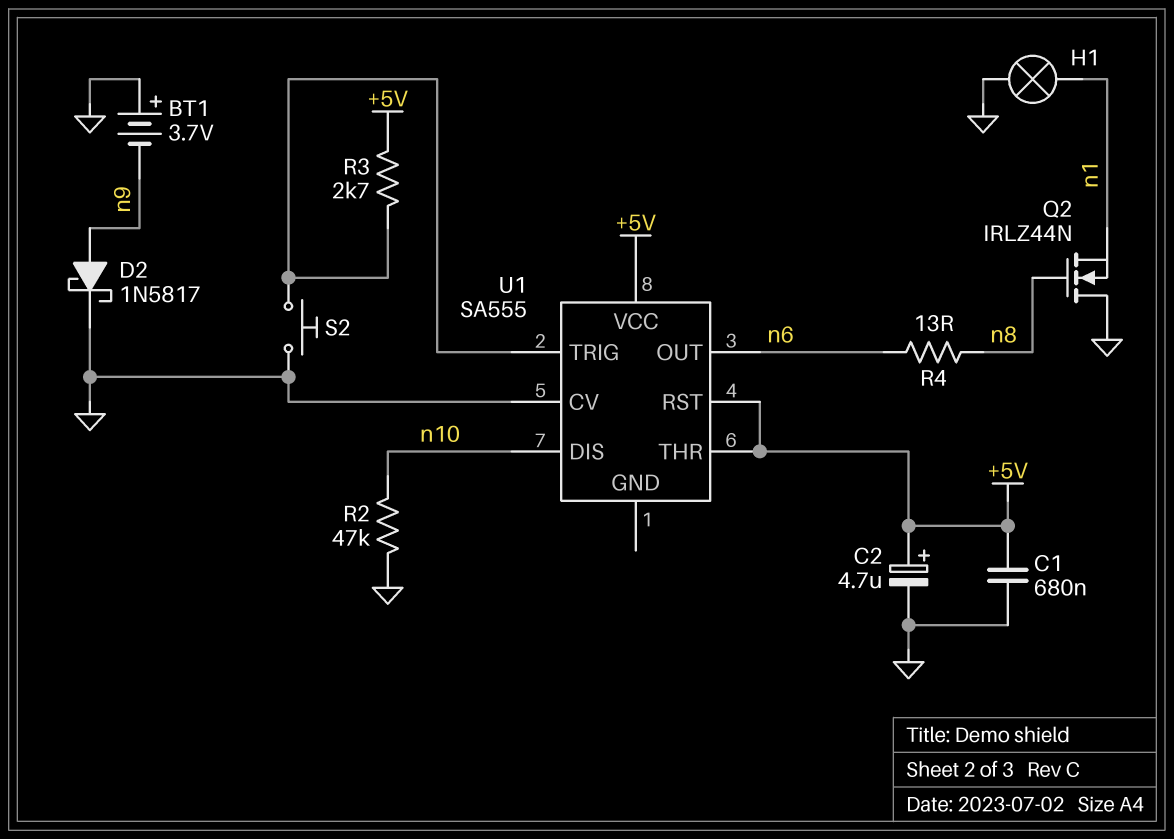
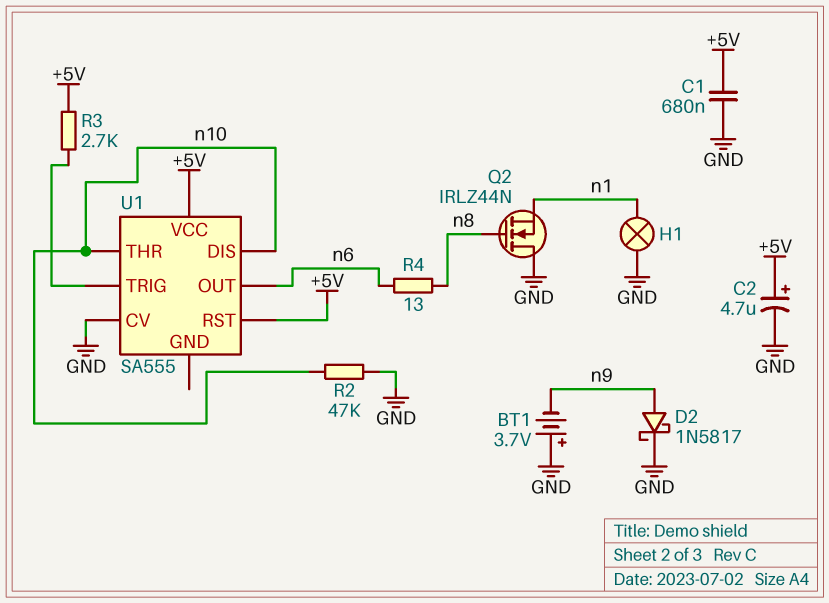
S2: button (GND, U1/TRIG) -> none
U1 pin THR: +5V -> n10

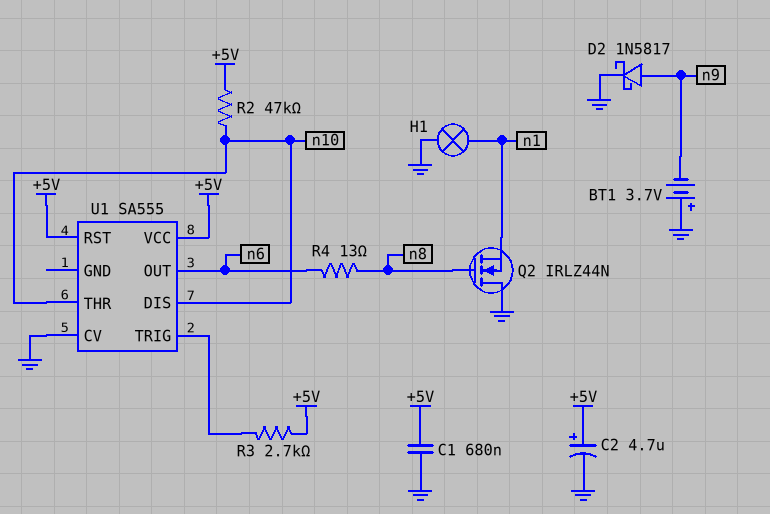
R2: 47k (GND, n10) -> 47k (+5V, n10)

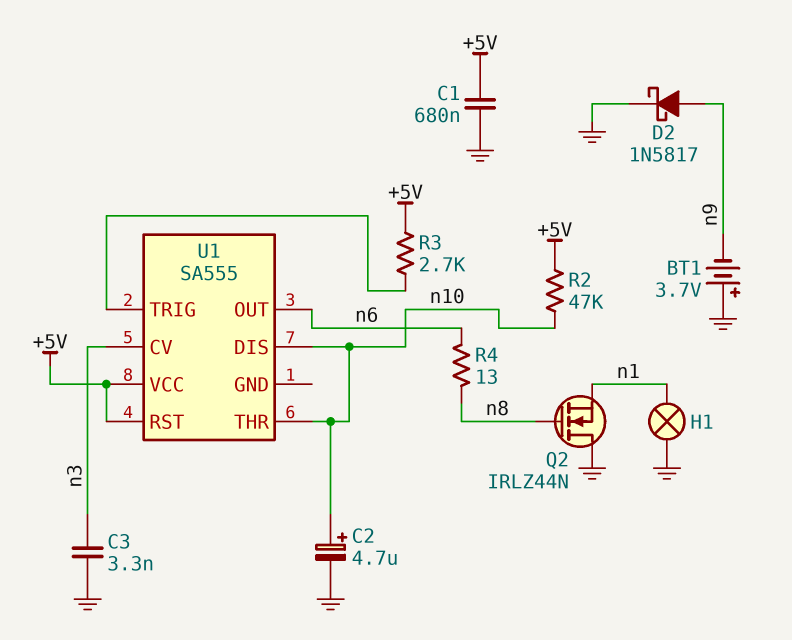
C2: 4.7uF (plus +5V, minus GND) -> 4.7uF (plus n10, minus GND)
C3: none -> 3.3nF (GND, n3)
U1 pin CV: GND -> n3

